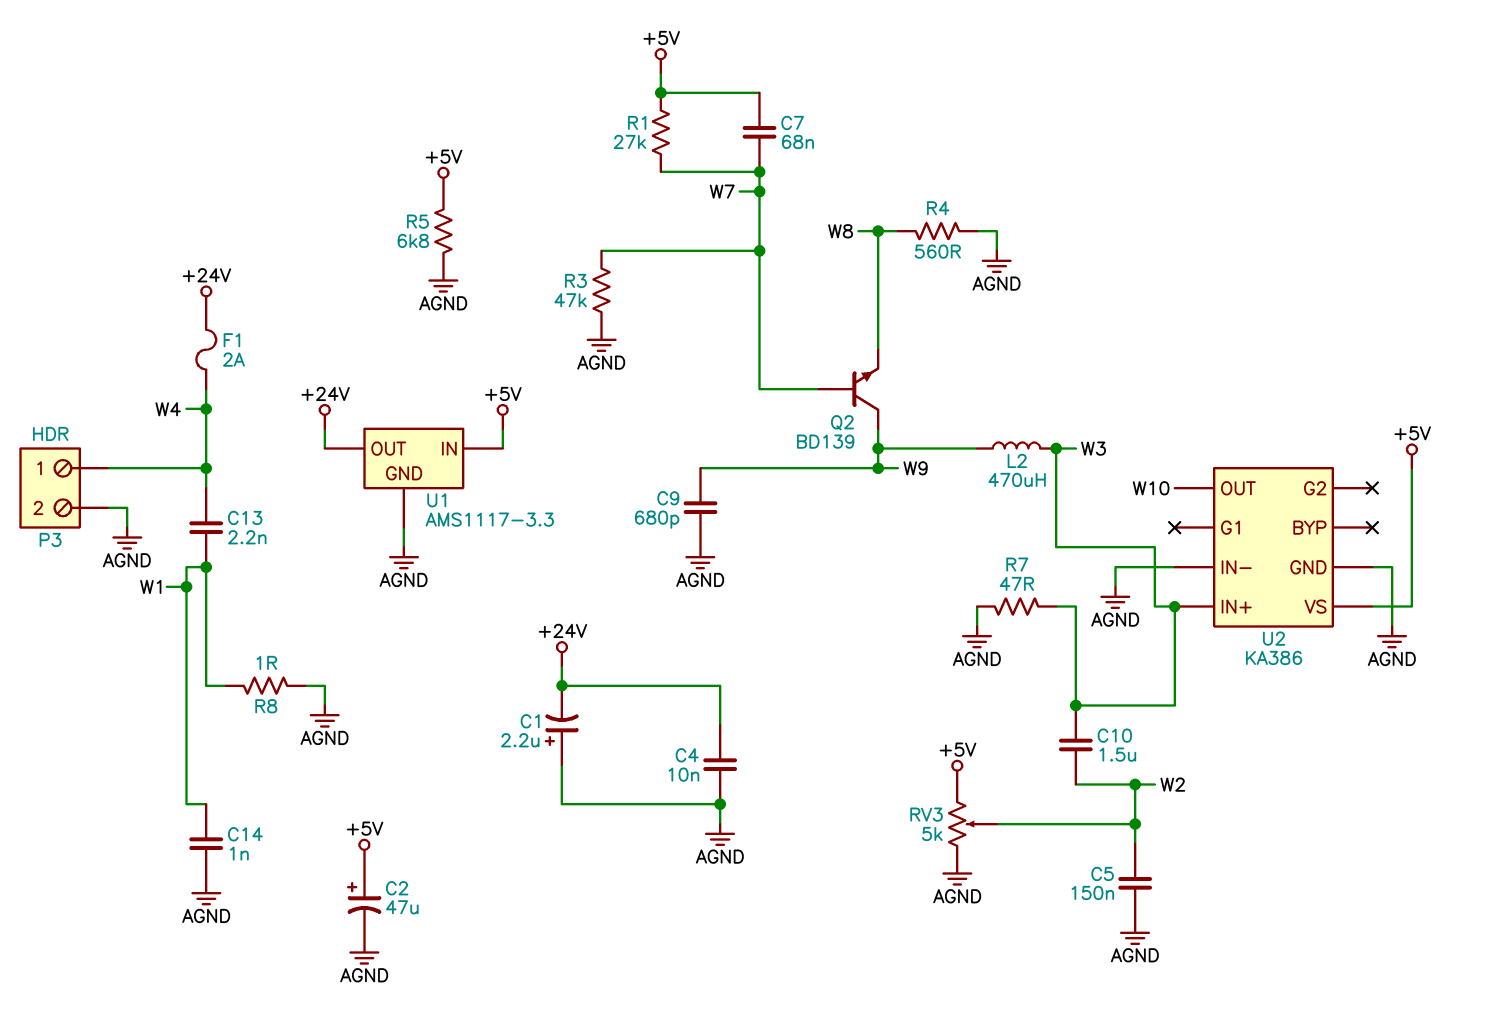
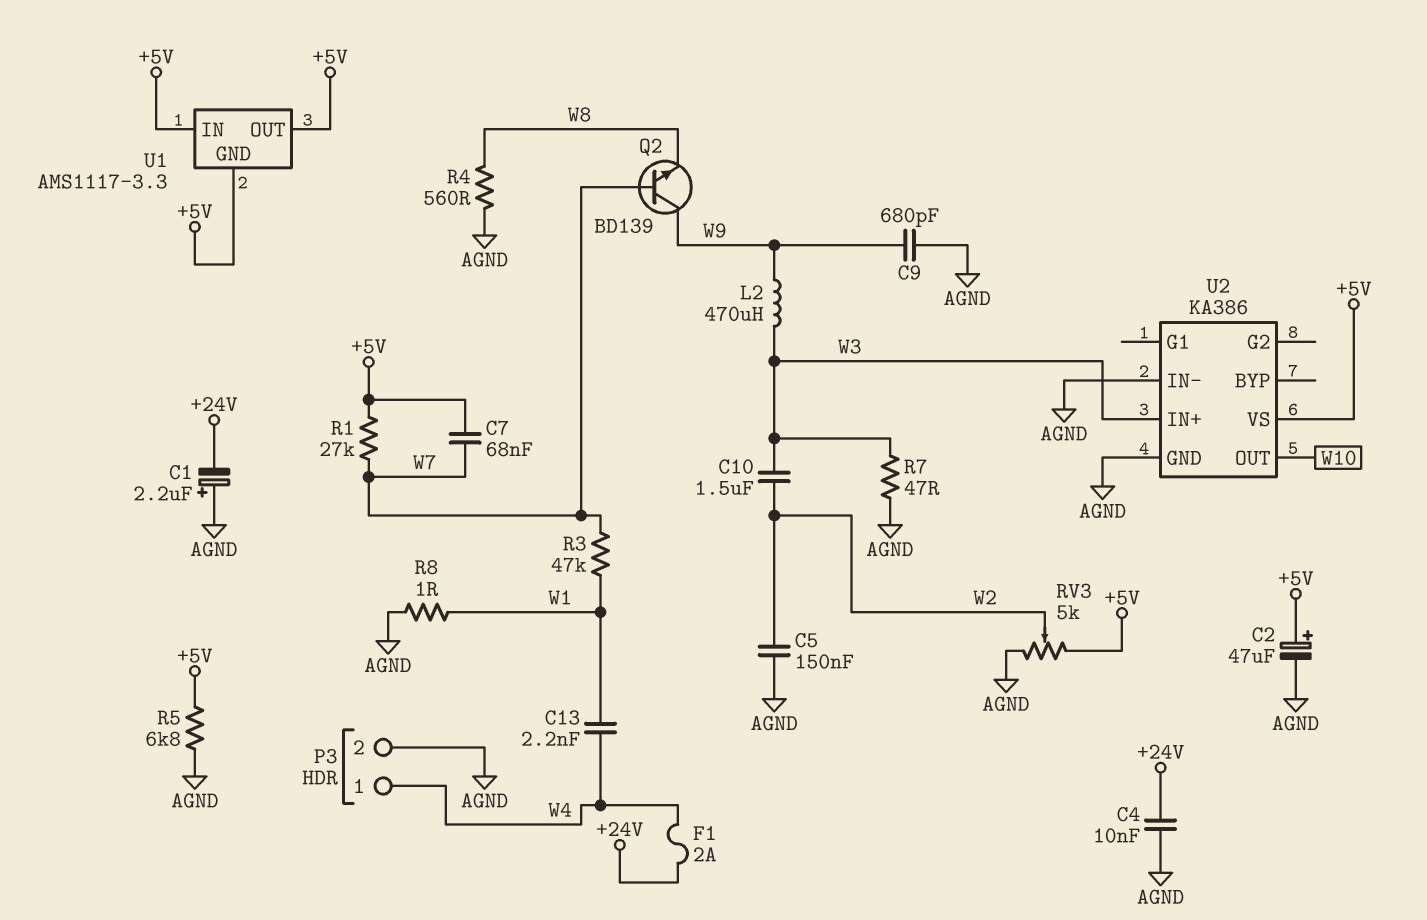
C14: 1nF (AGND, W1) -> none
R3: 47k (AGND, W7) -> 47k (W1, W7)
U1 pin GND: AGND -> +5V
U1 pin OUT: +24V -> +5V

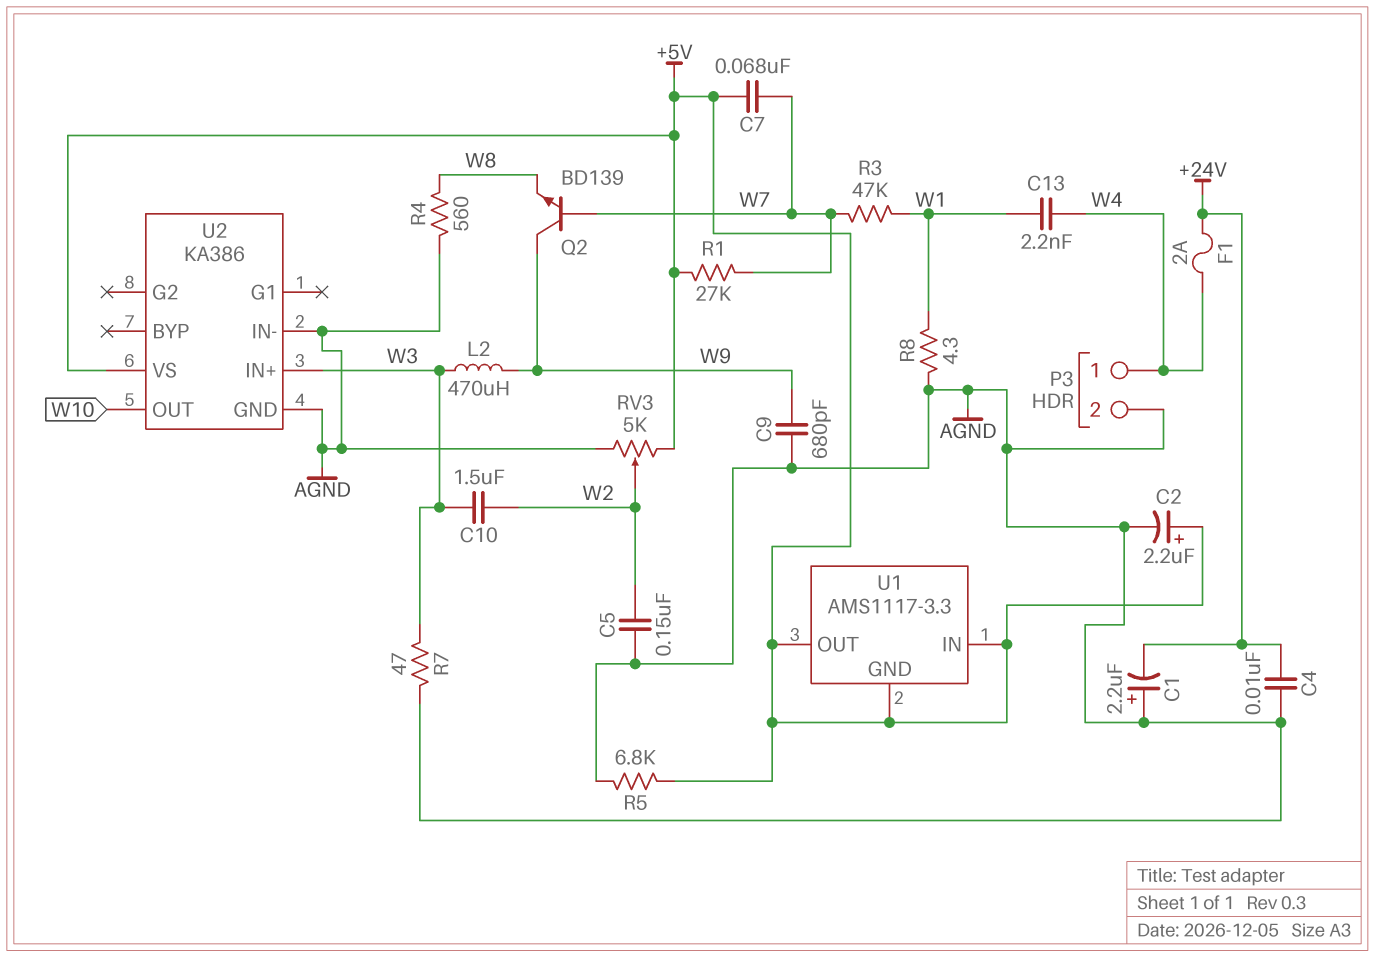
C2: 47uF (plus +5V, minus AGND) -> 2.2uF (plus +5V, minus AGND)
R8: 1 (AGND, W1) -> 4.3 (AGND, W1)

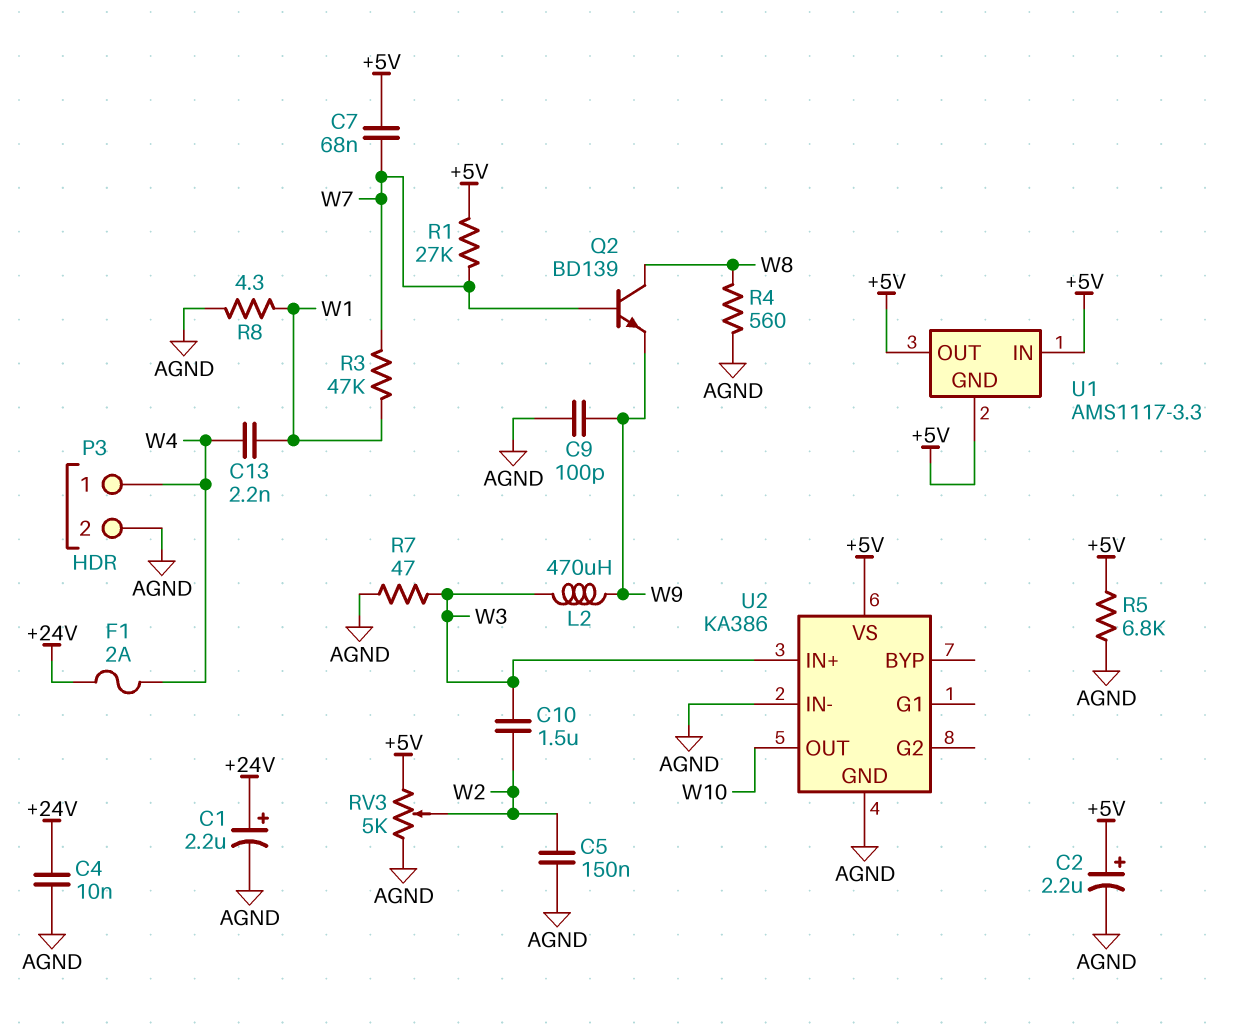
C1: 2.2uF (plus AGND, minus +24V) -> 2.2uF (plus +24V, minus AGND)
C9: 680pF (AGND, W9) -> 100pF (AGND, W9)
Q2: NPN BD139 (B W7, C W9, E W8) -> NPN BD139 (B W7, C W8, E W9)

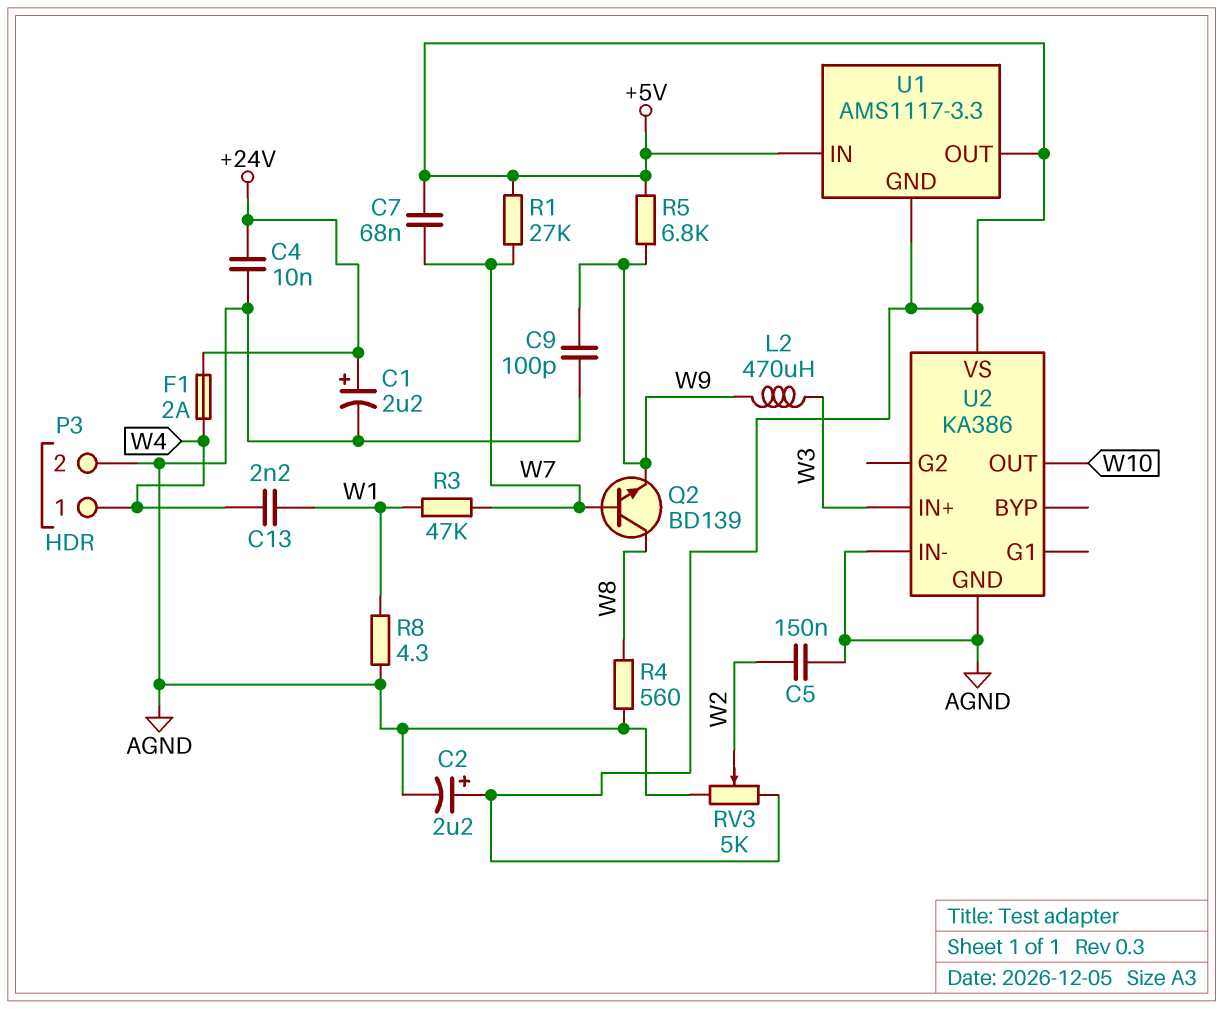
C10: 1.5uF (W2, W3) -> none
R5: 6.8k (+5V, AGND) -> 6.8k (+5V, W9)
R7: 47 (AGND, W3) -> none

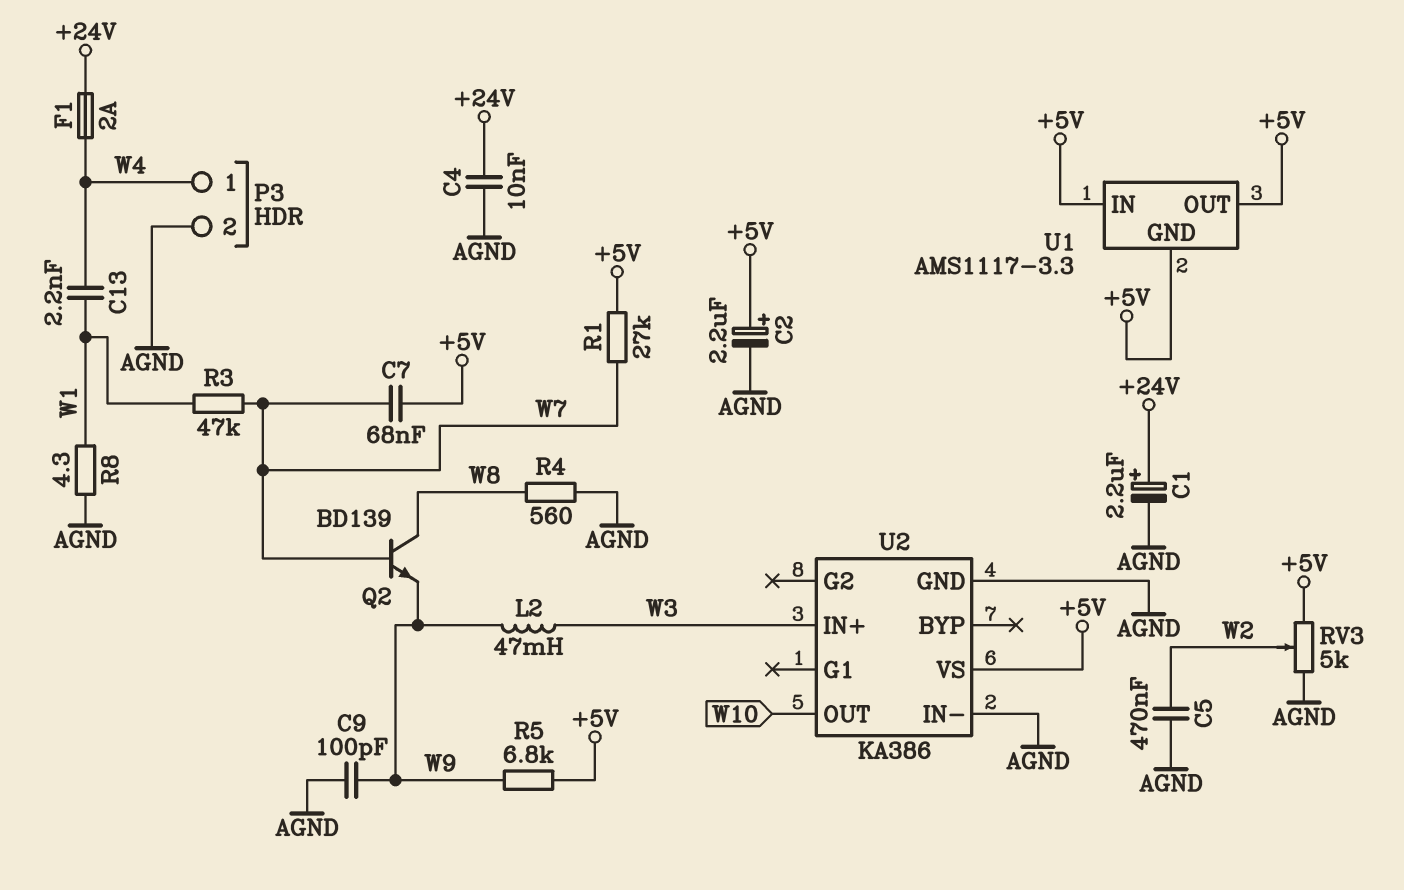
C5: 150nF (AGND, W2) -> 470nF (AGND, W2)
L2: 470uH (W3, W9) -> 47mH (W3, W9)

